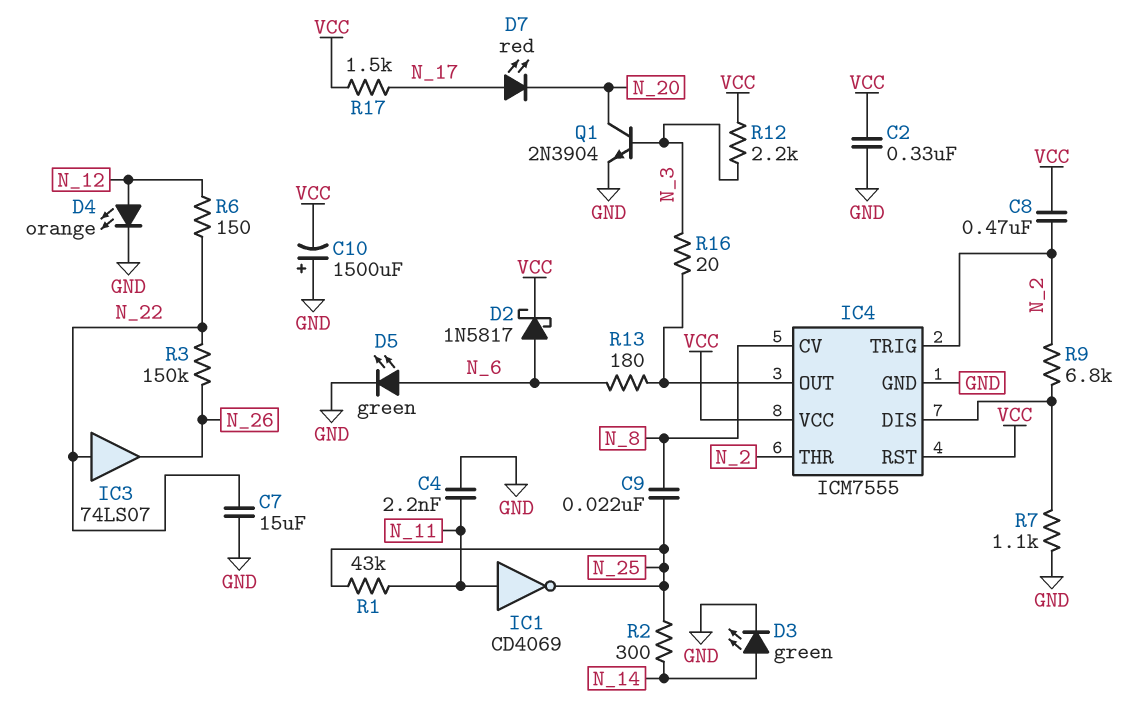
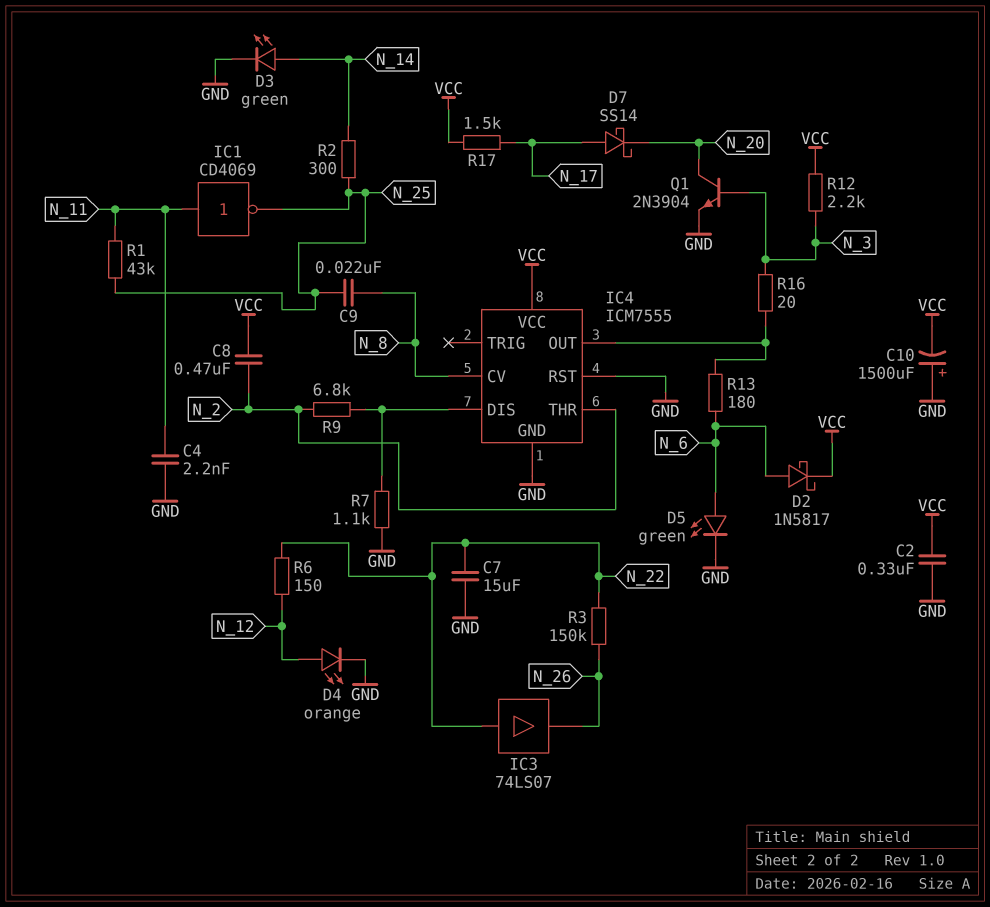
D7: LED red (A N_17, K N_20) -> schottky SS14 (A N_17, K N_20)
IC4 pin RST: VCC -> GND
IC4 pin TRIG: N_2 -> none

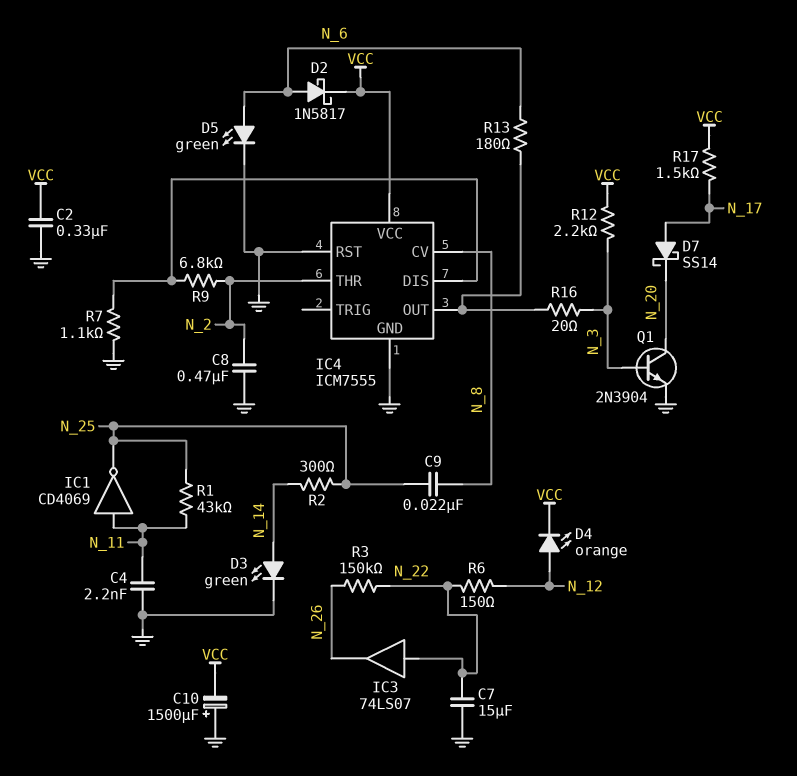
C8: 470nF (N_2, VCC) -> 470nF (GND, N_2)
D4: LED orange (A N_12, K GND) -> LED orange (A N_12, K VCC)

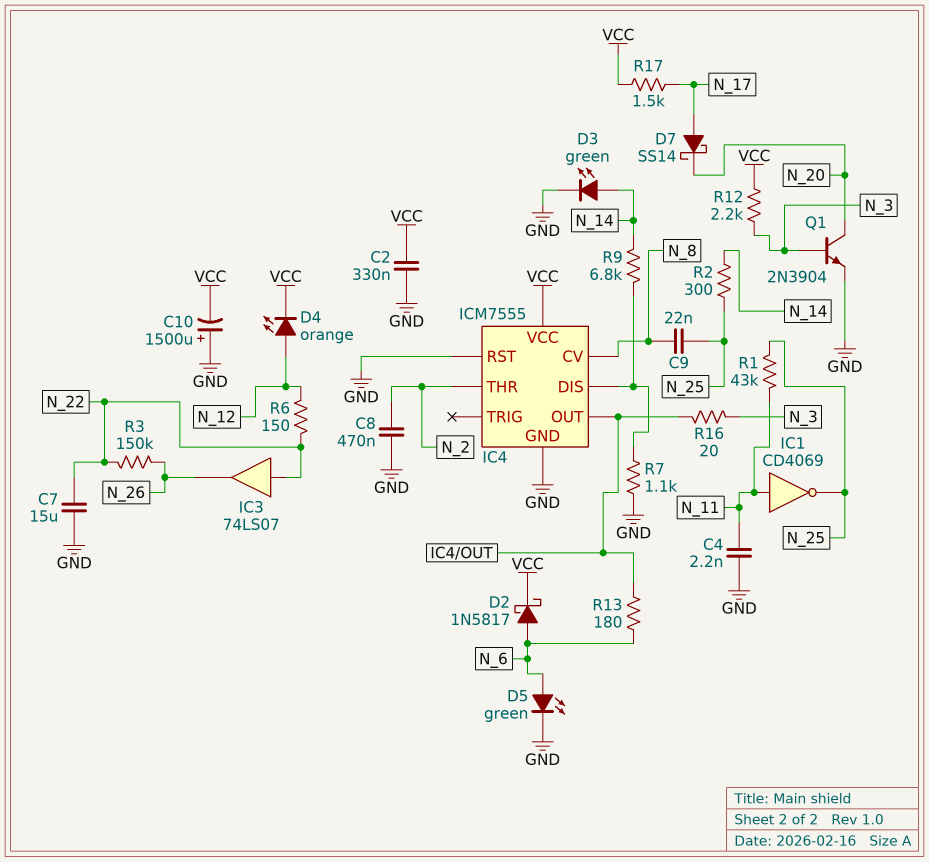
R9: 6.8k (IC4/DIS, N_2) -> 6.8k (IC4/DIS, N_14)

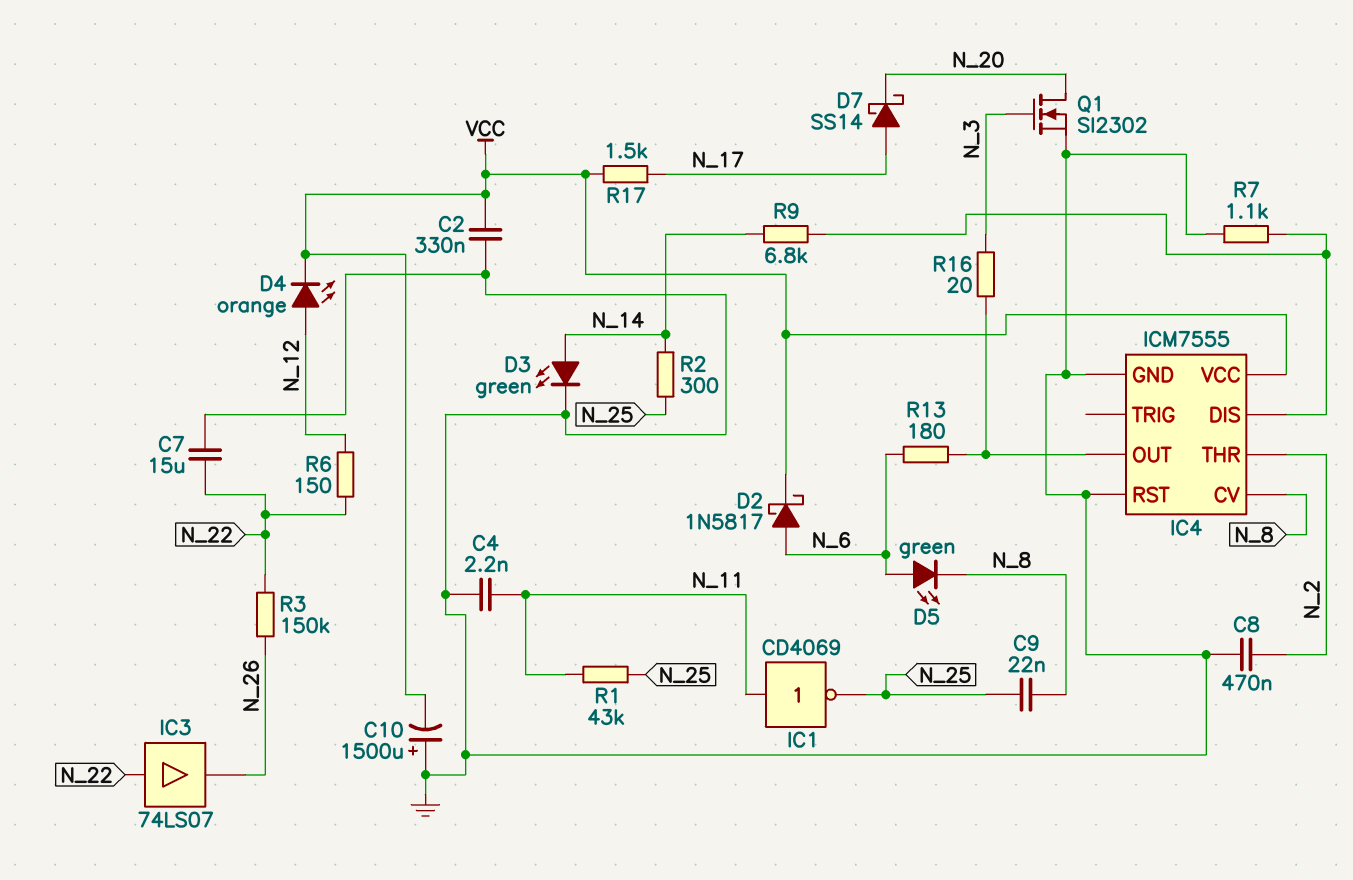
D5: LED green (A N_6, K GND) -> LED green (A N_6, K N_8)
Q1: NPN 2N3904 (B N_3, C N_20, E GND) -> NMOS SI2302 (G N_3, D N_20, S GND)
R12: 2.2k (N_3, VCC) -> none

